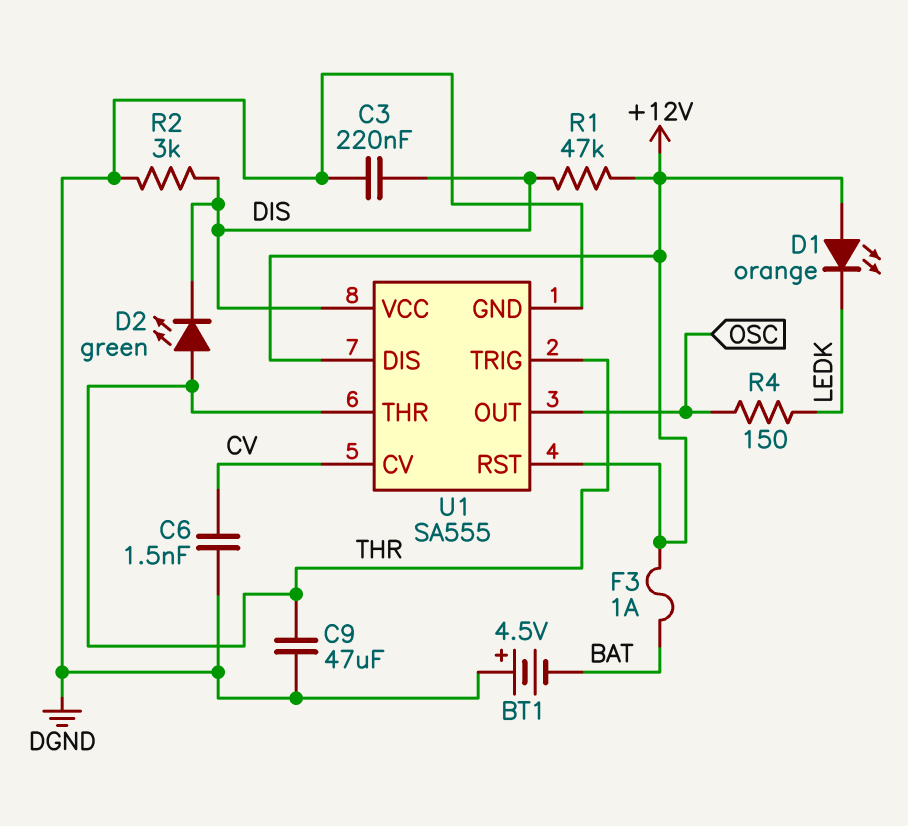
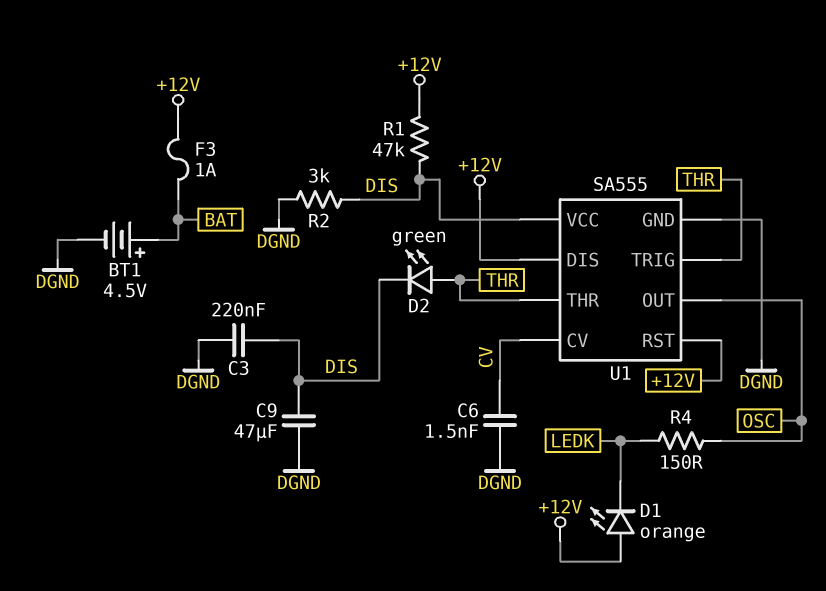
BT1: 4.5V (plus DGND, minus BAT) -> 4.5V (plus BAT, minus DGND)
C9: 47uF (DGND, THR) -> 47uF (DGND, DIS)

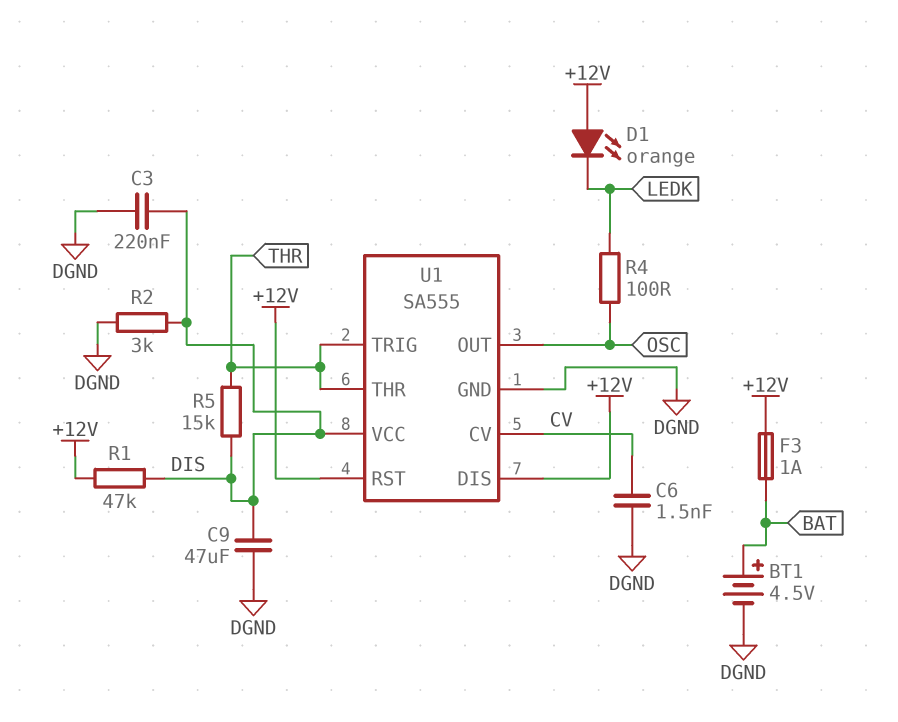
D2: LED green (A THR, K DIS) -> none
R4: 150 (LEDK, OSC) -> 100 (LEDK, OSC)
R5: none -> 15k (DIS, THR)

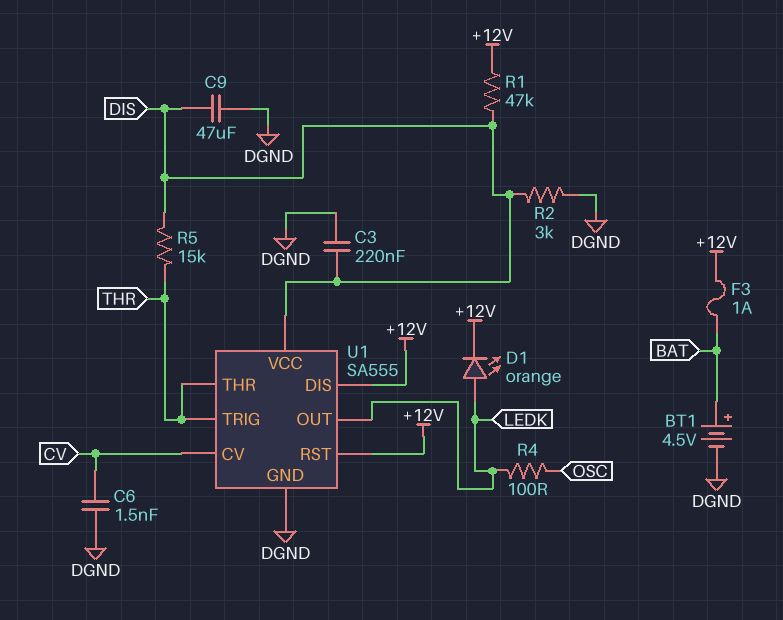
D1: LED orange (A +12V, K LEDK) -> LED orange (A LEDK, K +12V)
U1 pin OUT: OSC -> LEDK

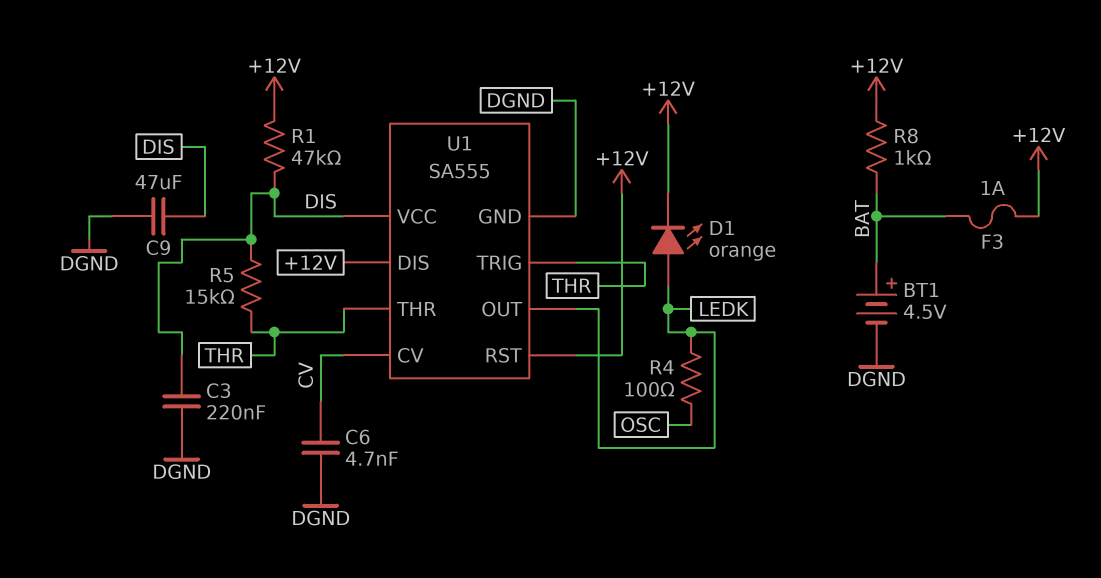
C6: 1.5nF (CV, DGND) -> 4.7nF (CV, DGND)
R2: 3k (DGND, DIS) -> none
R8: none -> 1k (+12V, BAT)

